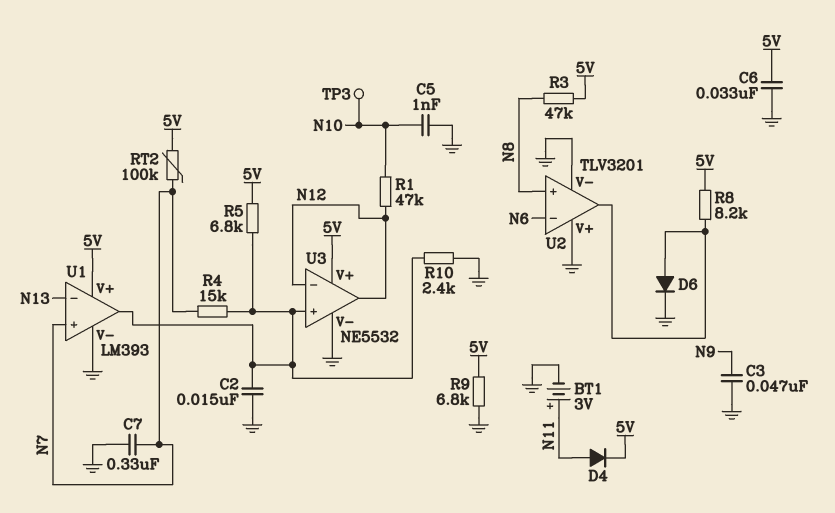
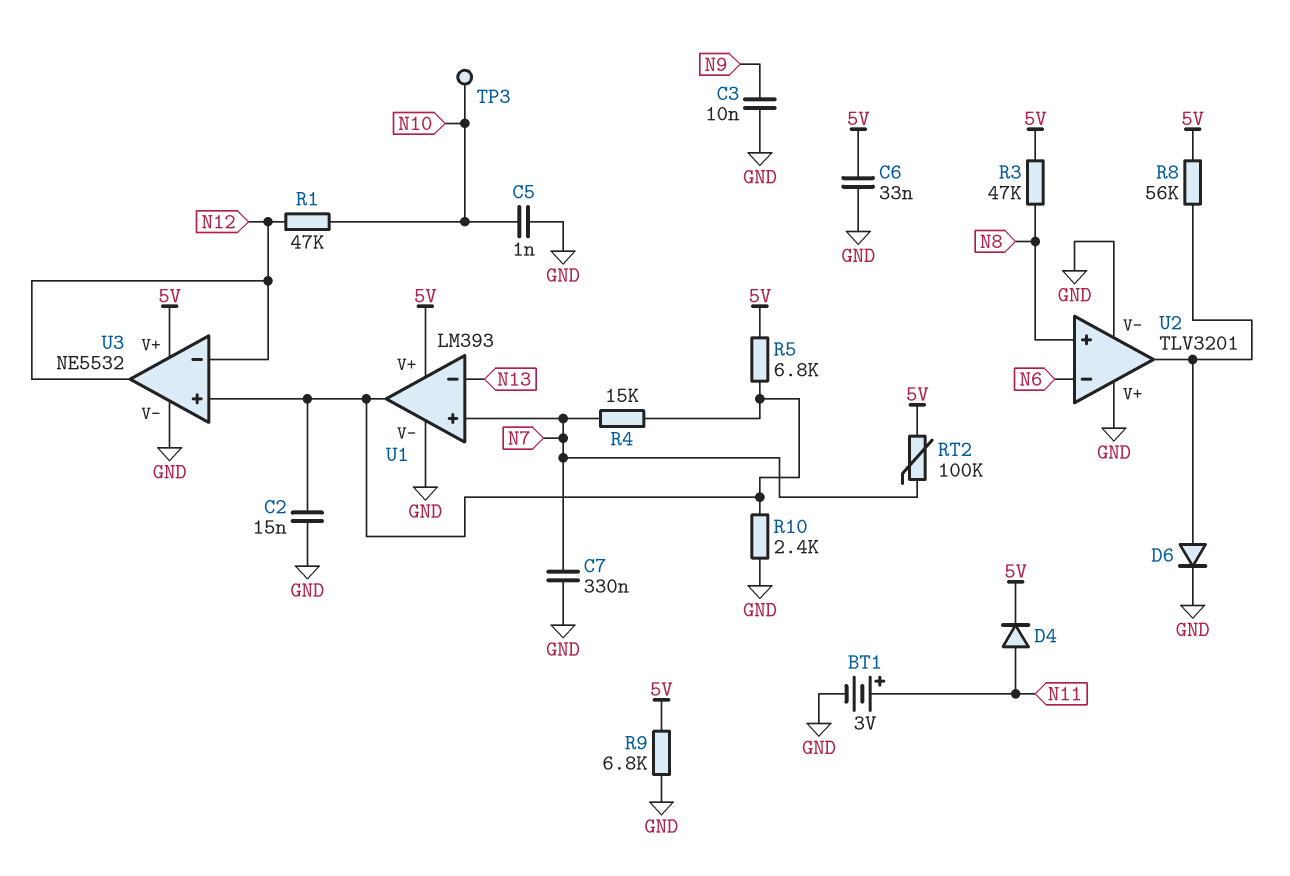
C3: 47nF (GND, N9) -> 10nF (GND, N9)
R8: 8.2k (5V, U2/out) -> 56k (5V, U2/out)

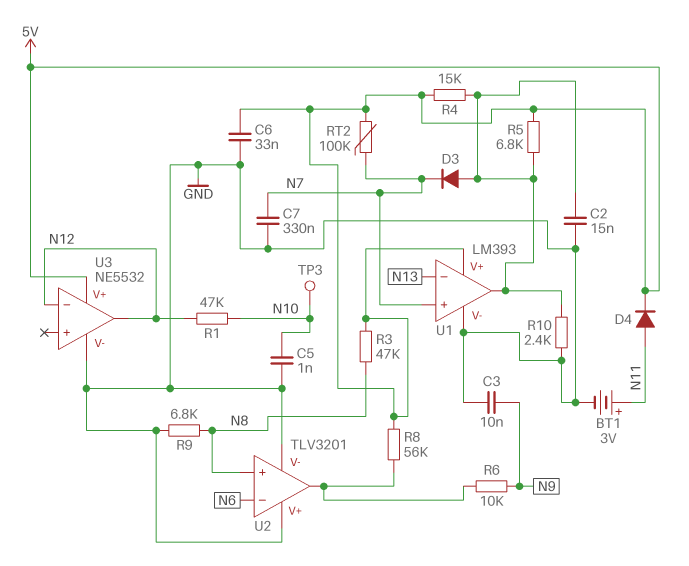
D3: none -> diode (A U1/out, K N7)
D6: diode (A U2/out, K GND) -> none
R4: 15k (N7, U1/out) -> 15k (5V, U1/out)
R6: none -> 10k (N9, U2/out)
R9: 6.8k (5V, GND) -> 6.8k (GND, N8)
U3 pin in+: U1/out -> none

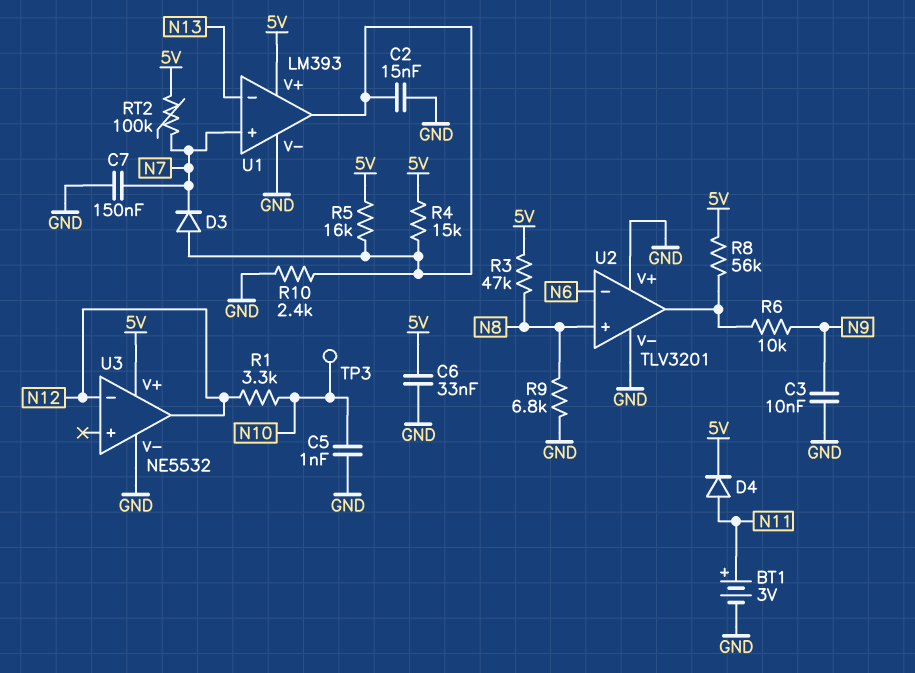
C7: 330nF (GND, N7) -> 150nF (GND, N7)
R1: 47k (N10, N12) -> 3.3k (N10, N12)
R5: 6.8k (5V, U1/out) -> 16k (5V, U1/out)

